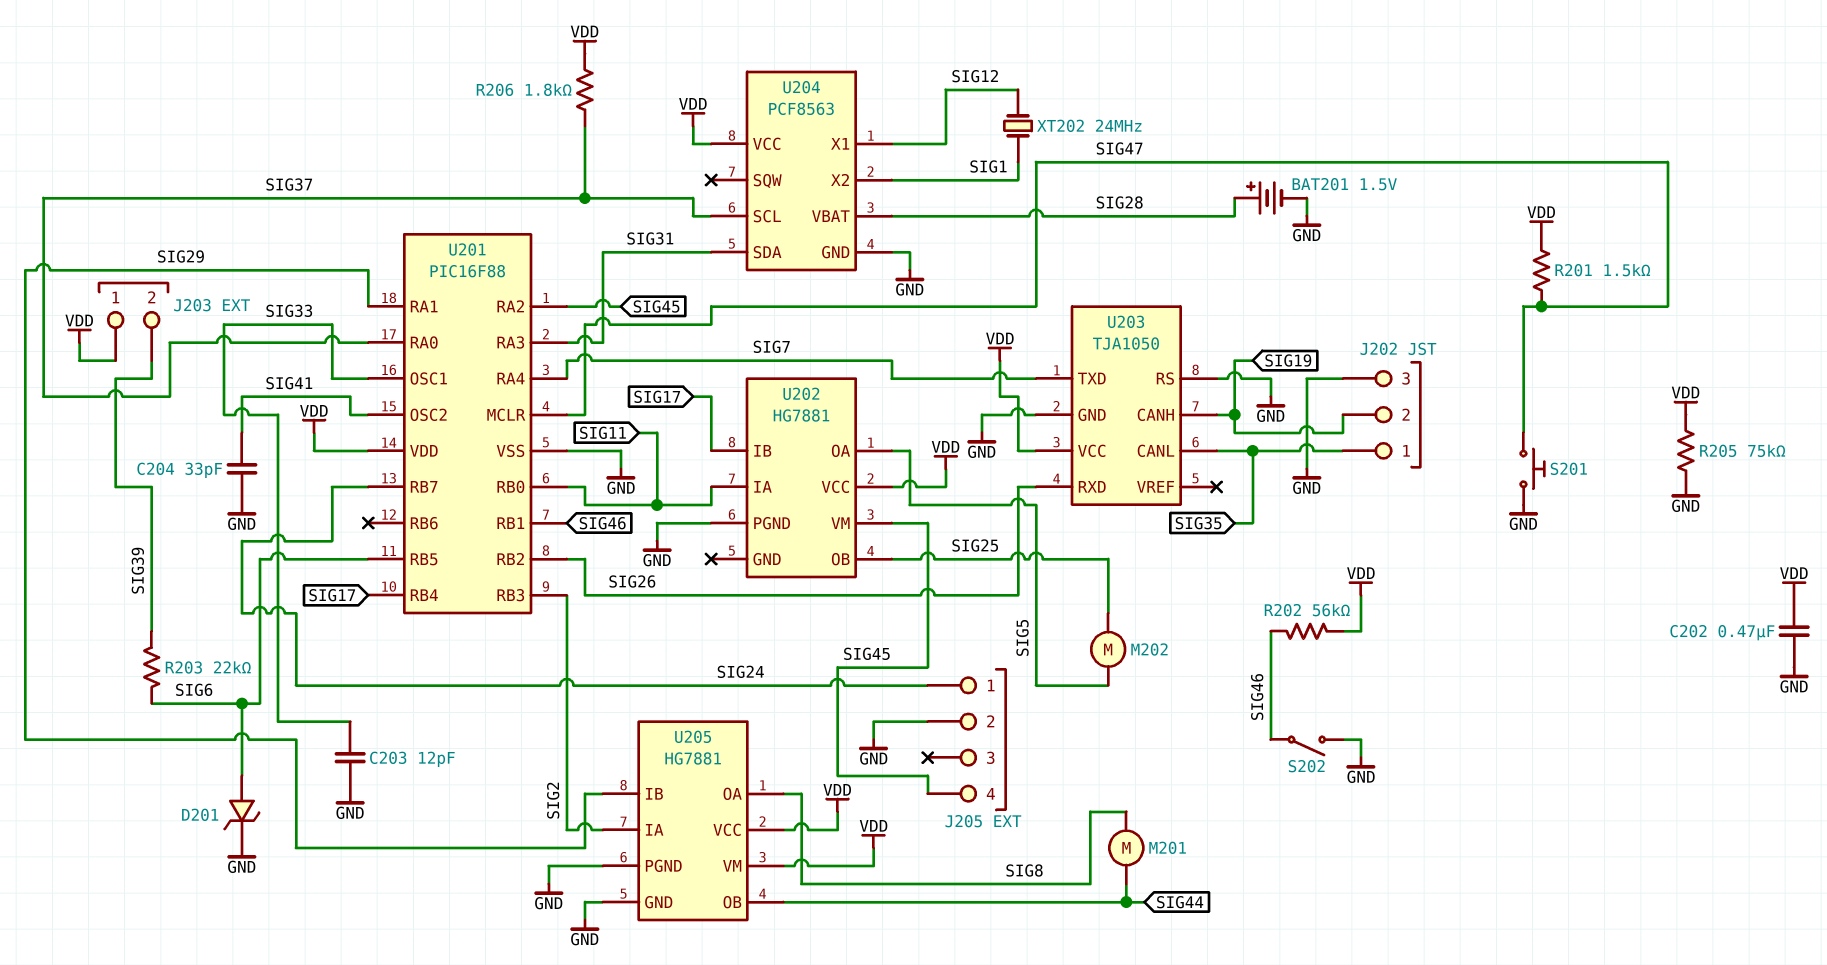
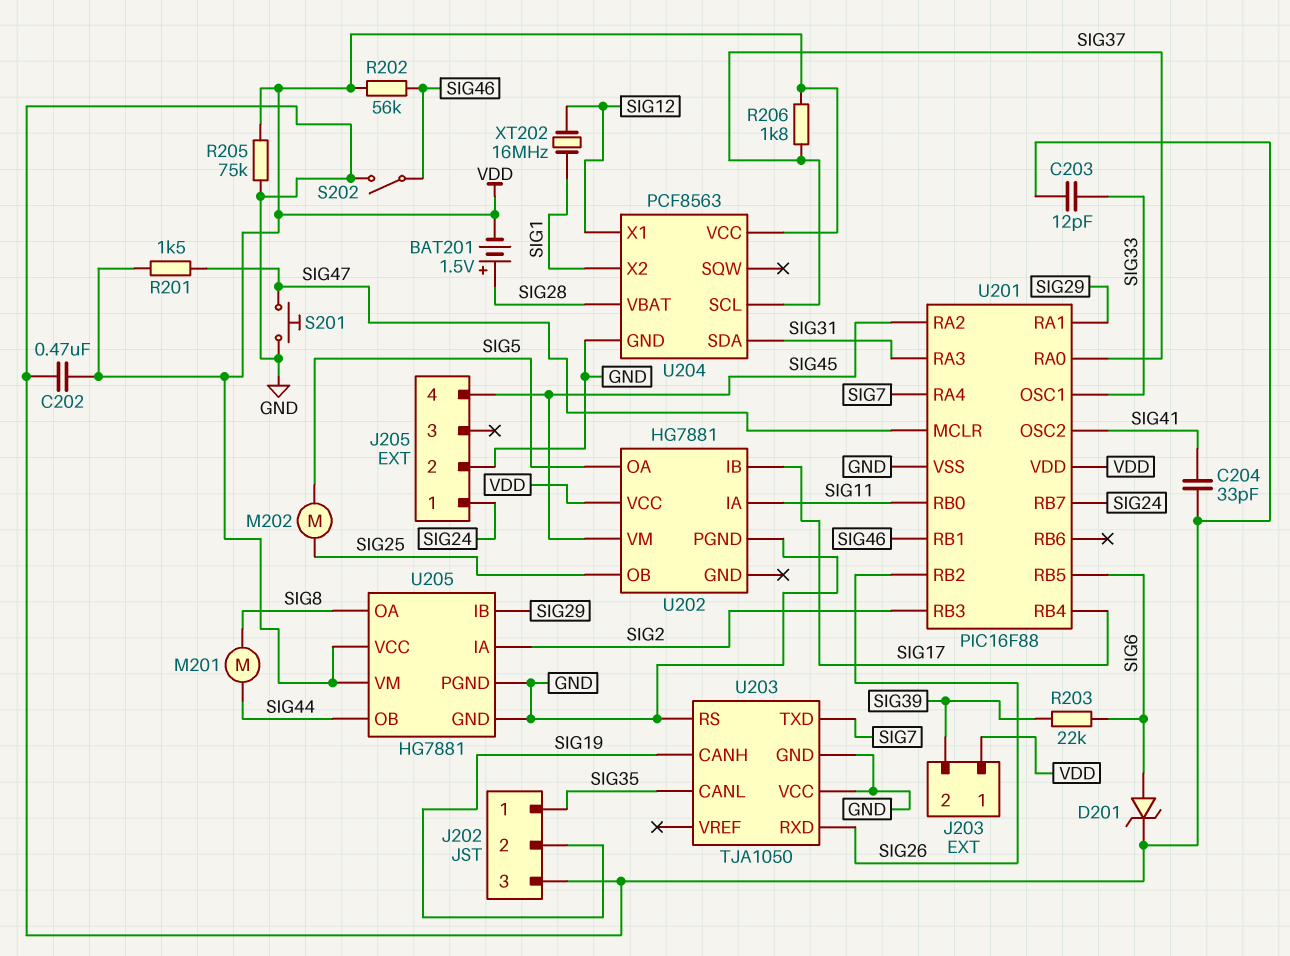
BAT201: 1.5V (plus SIG28, minus GND) -> 1.5V (plus SIG28, minus VDD)
U203 pin VCC: VDD -> GND
XT202: 24MHz (SIG1, SIG12) -> 16MHz (SIG1, SIG12)

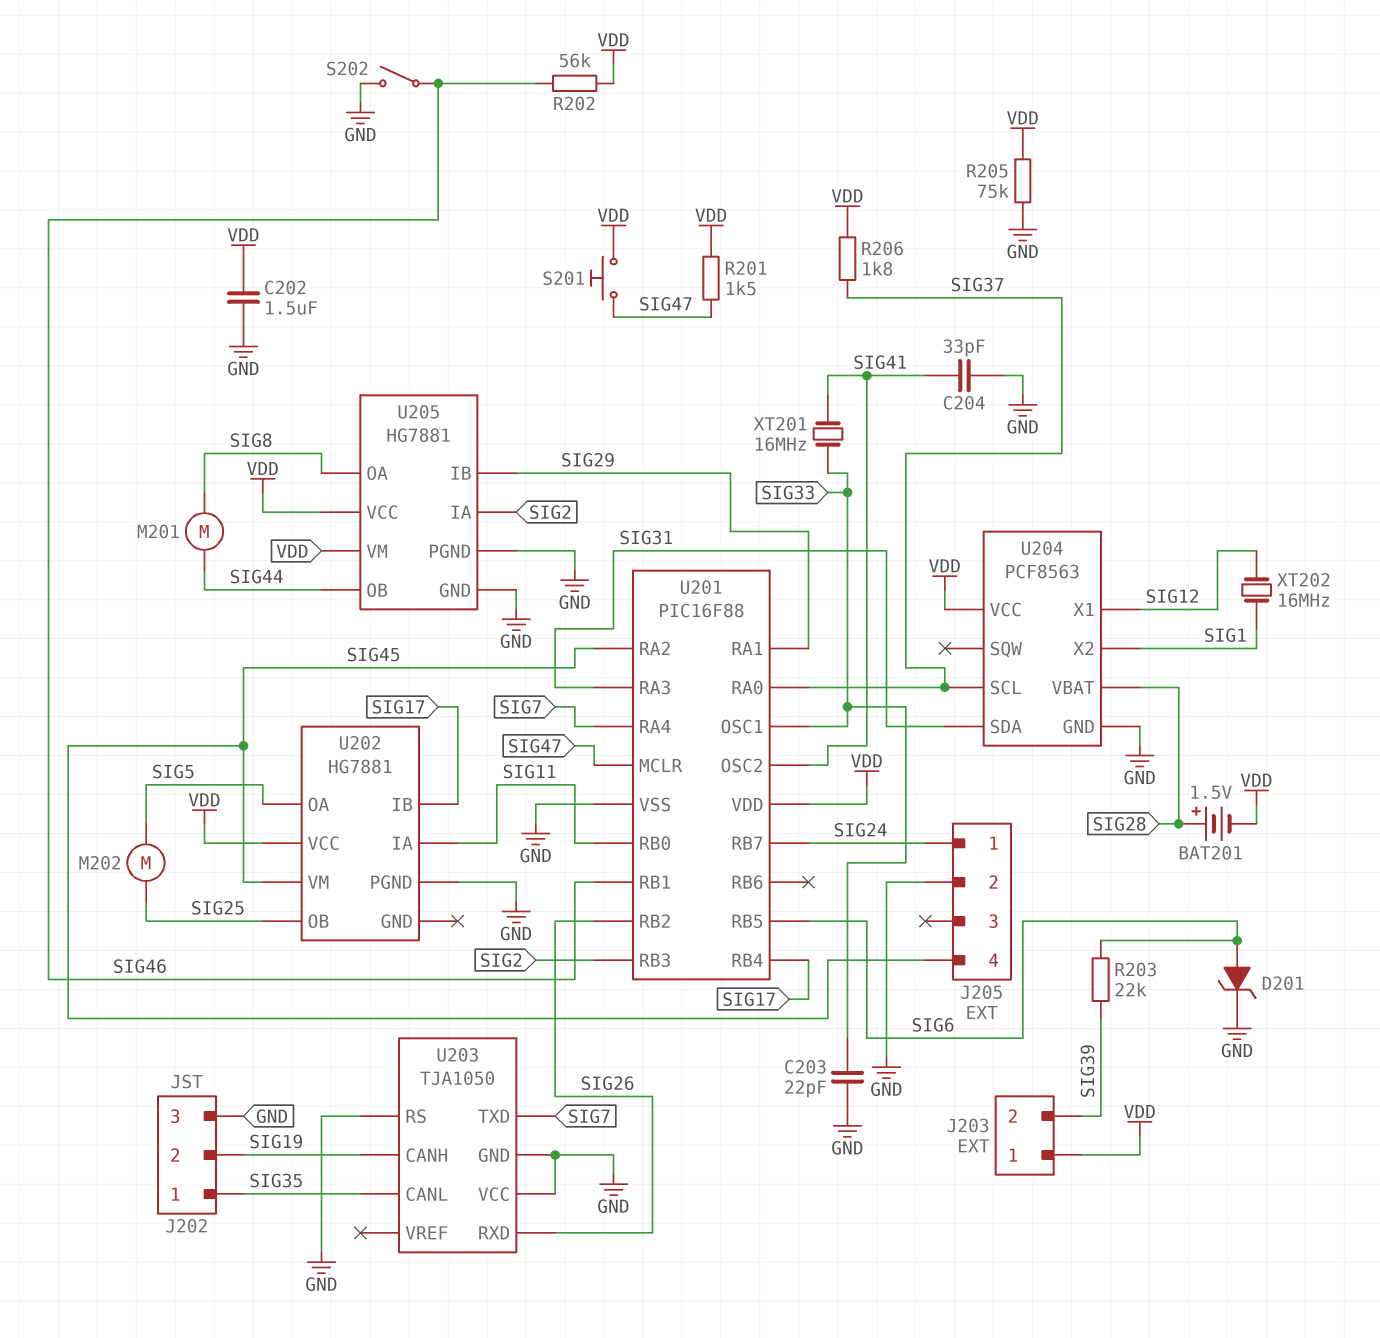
C202: 470nF (GND, VDD) -> 1.5uF (GND, VDD)
C203: 12pF (GND, SIG33) -> 22pF (GND, SIG33)
S201: button (GND, SIG47) -> button (SIG47, VDD)
XT201: none -> 16MHz (SIG33, SIG41)

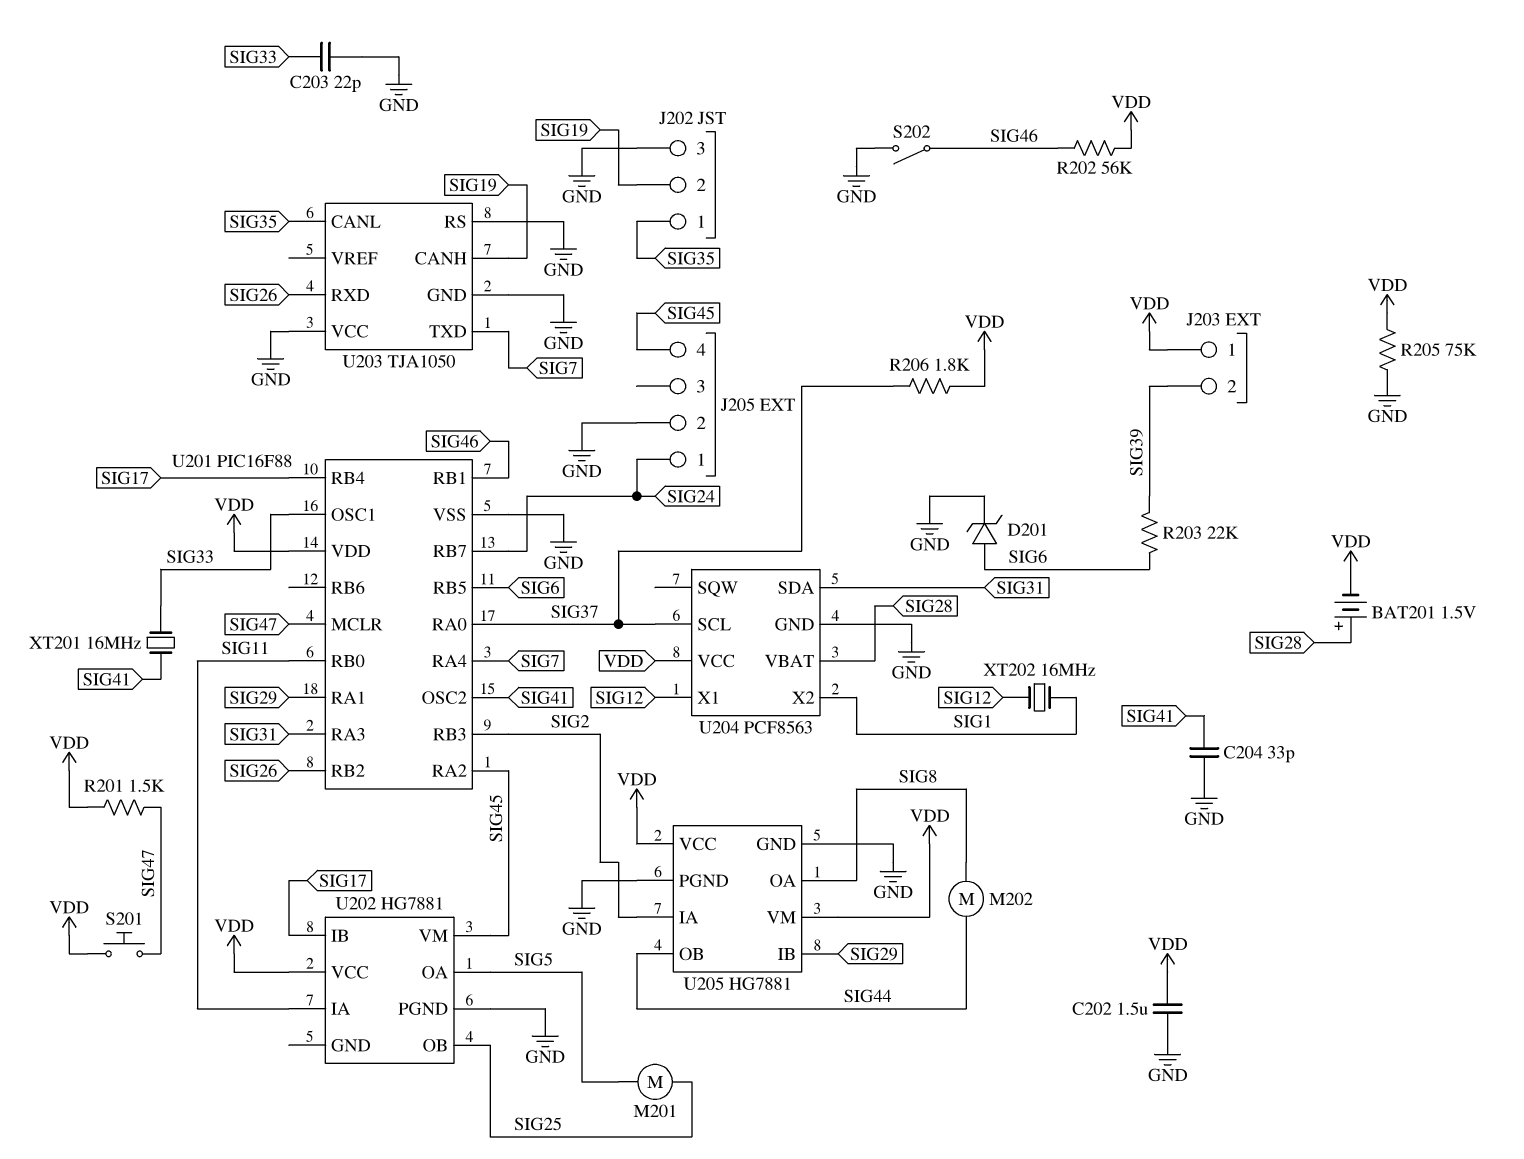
M201: motor (SIG8, SIG44) -> motor (SIG5, SIG25)
M202: motor (SIG5, SIG25) -> motor (SIG8, SIG44)

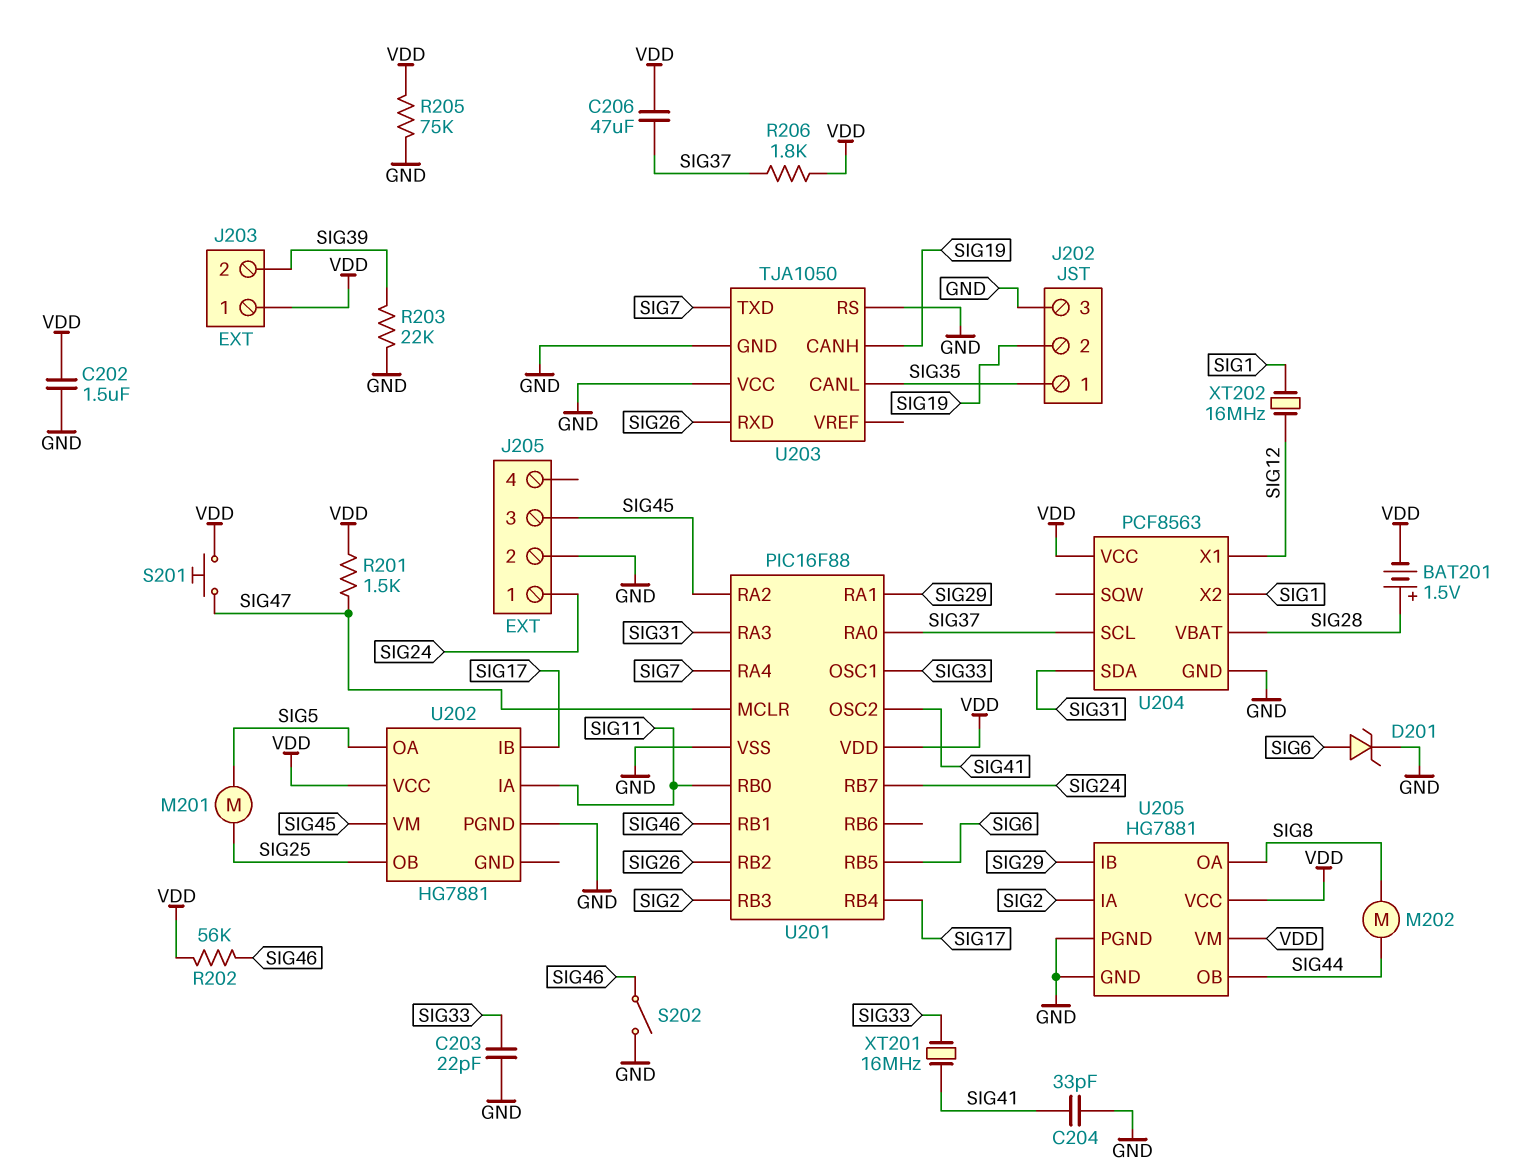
C206: none -> 47uF (SIG37, VDD)
J205 pin 3: none -> SIG45
J205 pin 4: SIG45 -> none
R203: 22k (SIG6, SIG39) -> 22k (GND, SIG39)

